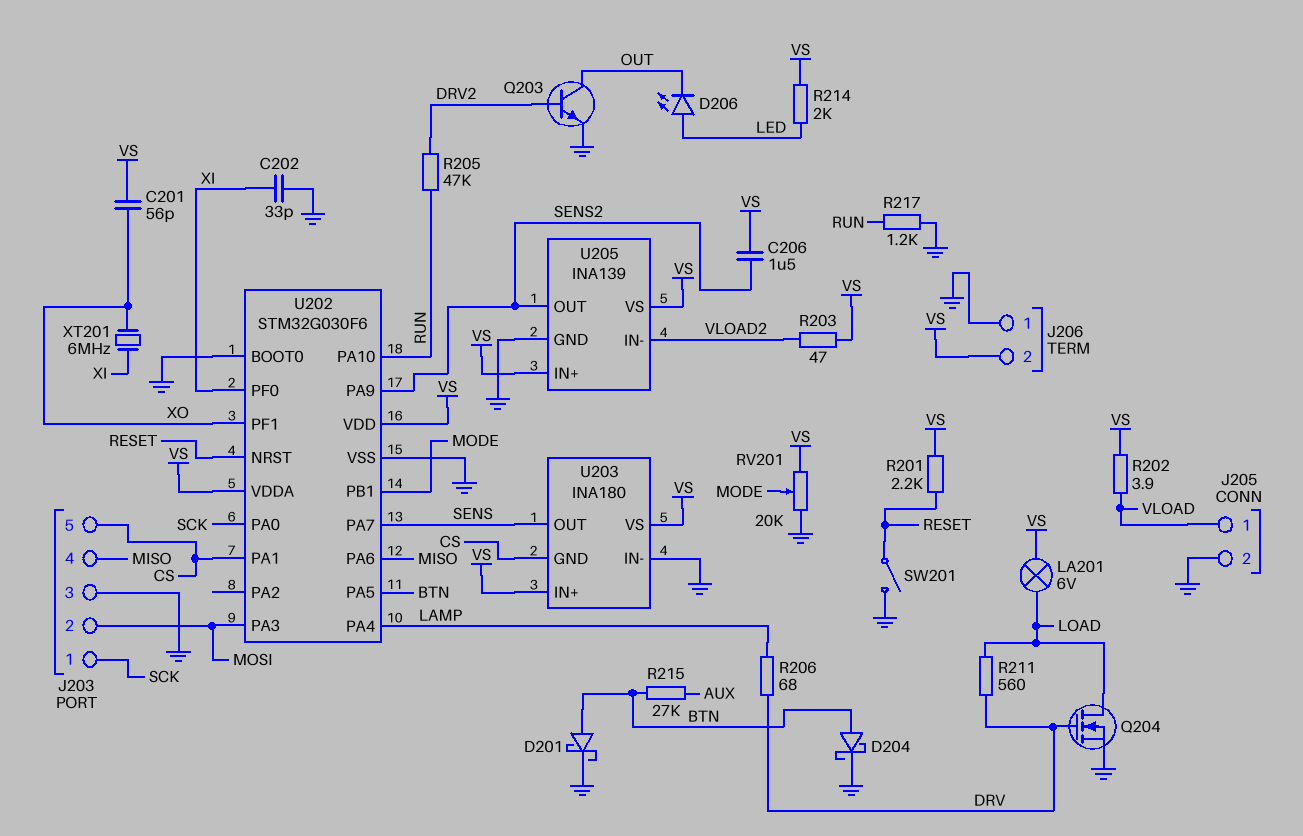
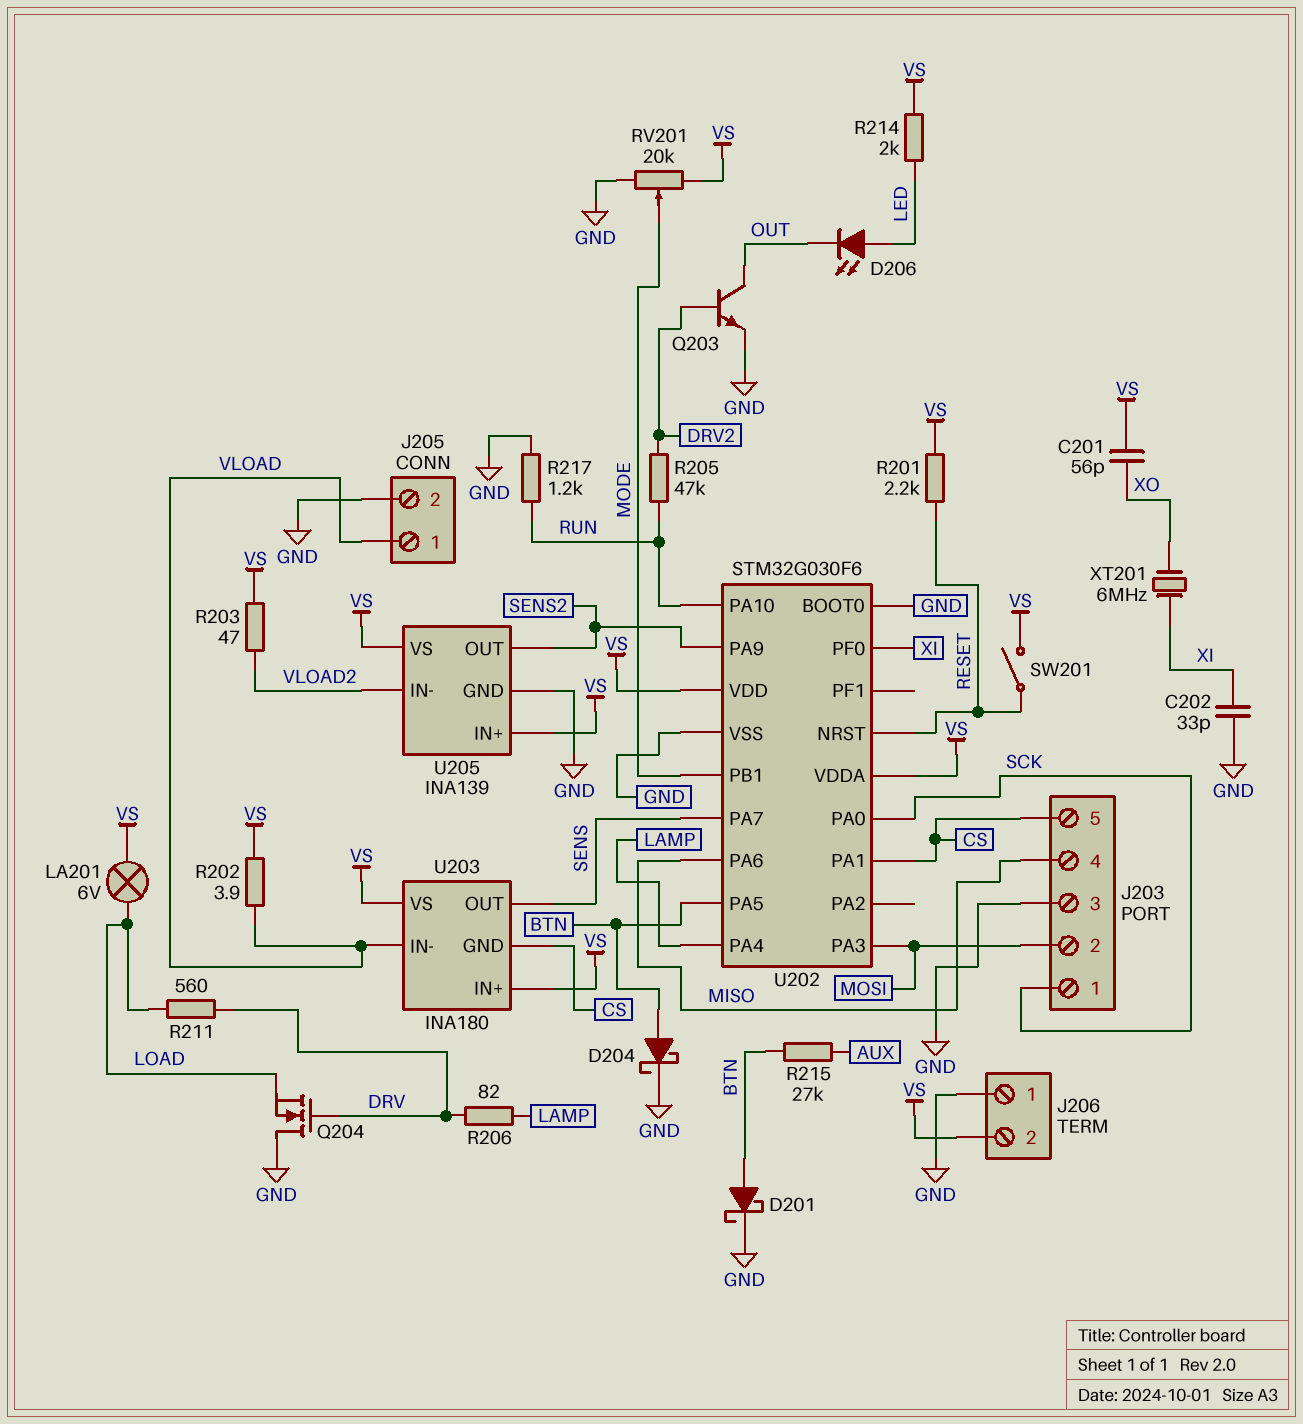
C206: 1.5uF (SENS2, VS) -> none
Q204: NMOS (G DRV, D LOAD, S GND) -> NMOS (G DRV, D GND, S LOAD)
R206: 68 (DRV, LAMP) -> 82 (DRV, LAMP)
SW201: switch (GND, RESET) -> switch (RESET, VS)
U202 pin PF1: XO -> none
U203 pin IN-: GND -> VLOAD

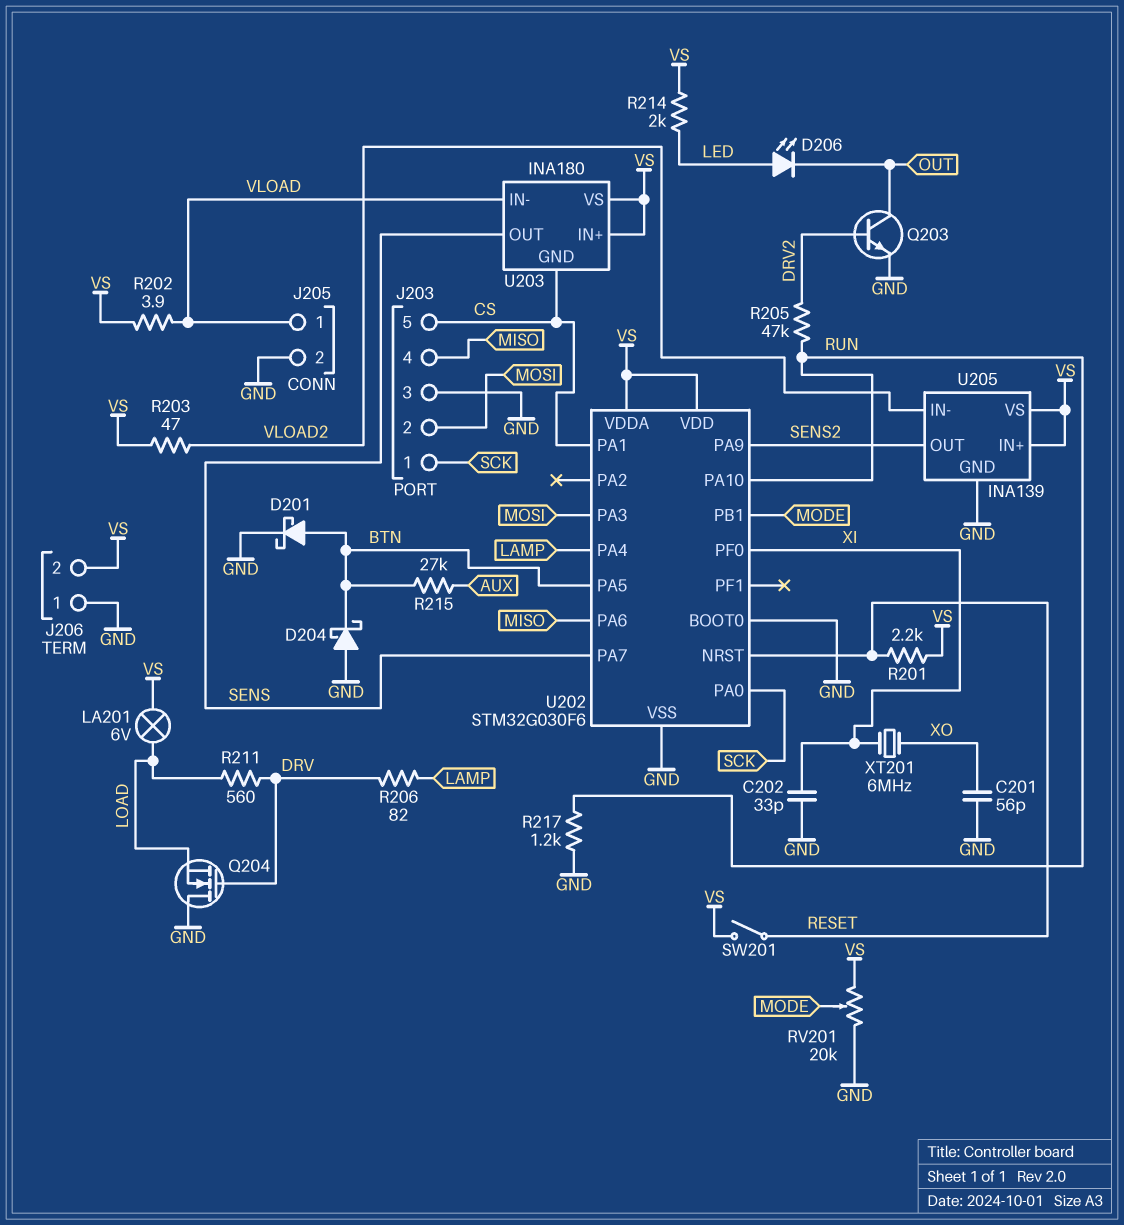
C201: 56pF (VS, XO) -> 56pF (GND, XO)
D204: schottky (A BTN, K GND) -> schottky (A GND, K BTN)

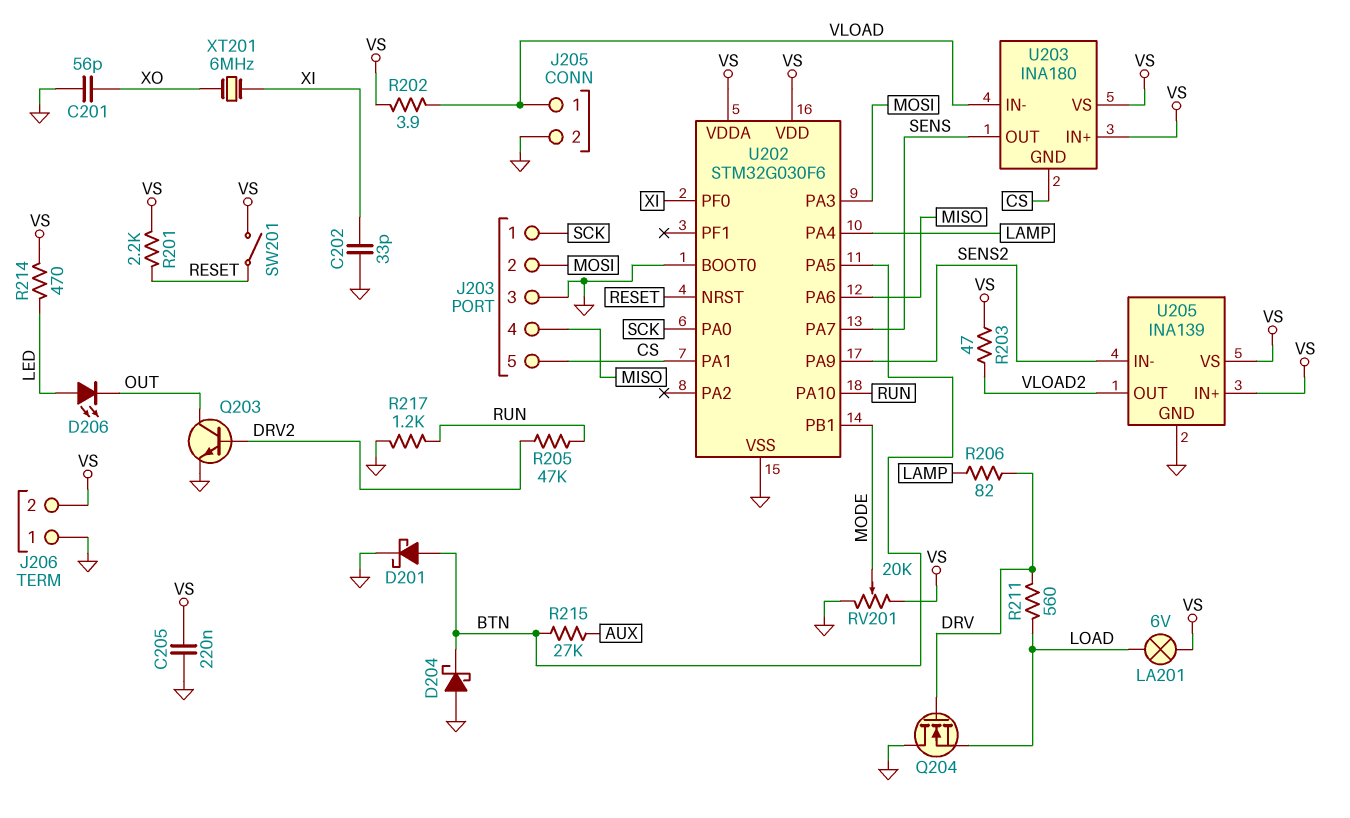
C205: none -> 220nF (GND, VS)
R214: 2k (LED, VS) -> 470 (LED, VS)
U205 pin IN-: VLOAD2 -> SENS2
U205 pin OUT: SENS2 -> VLOAD2

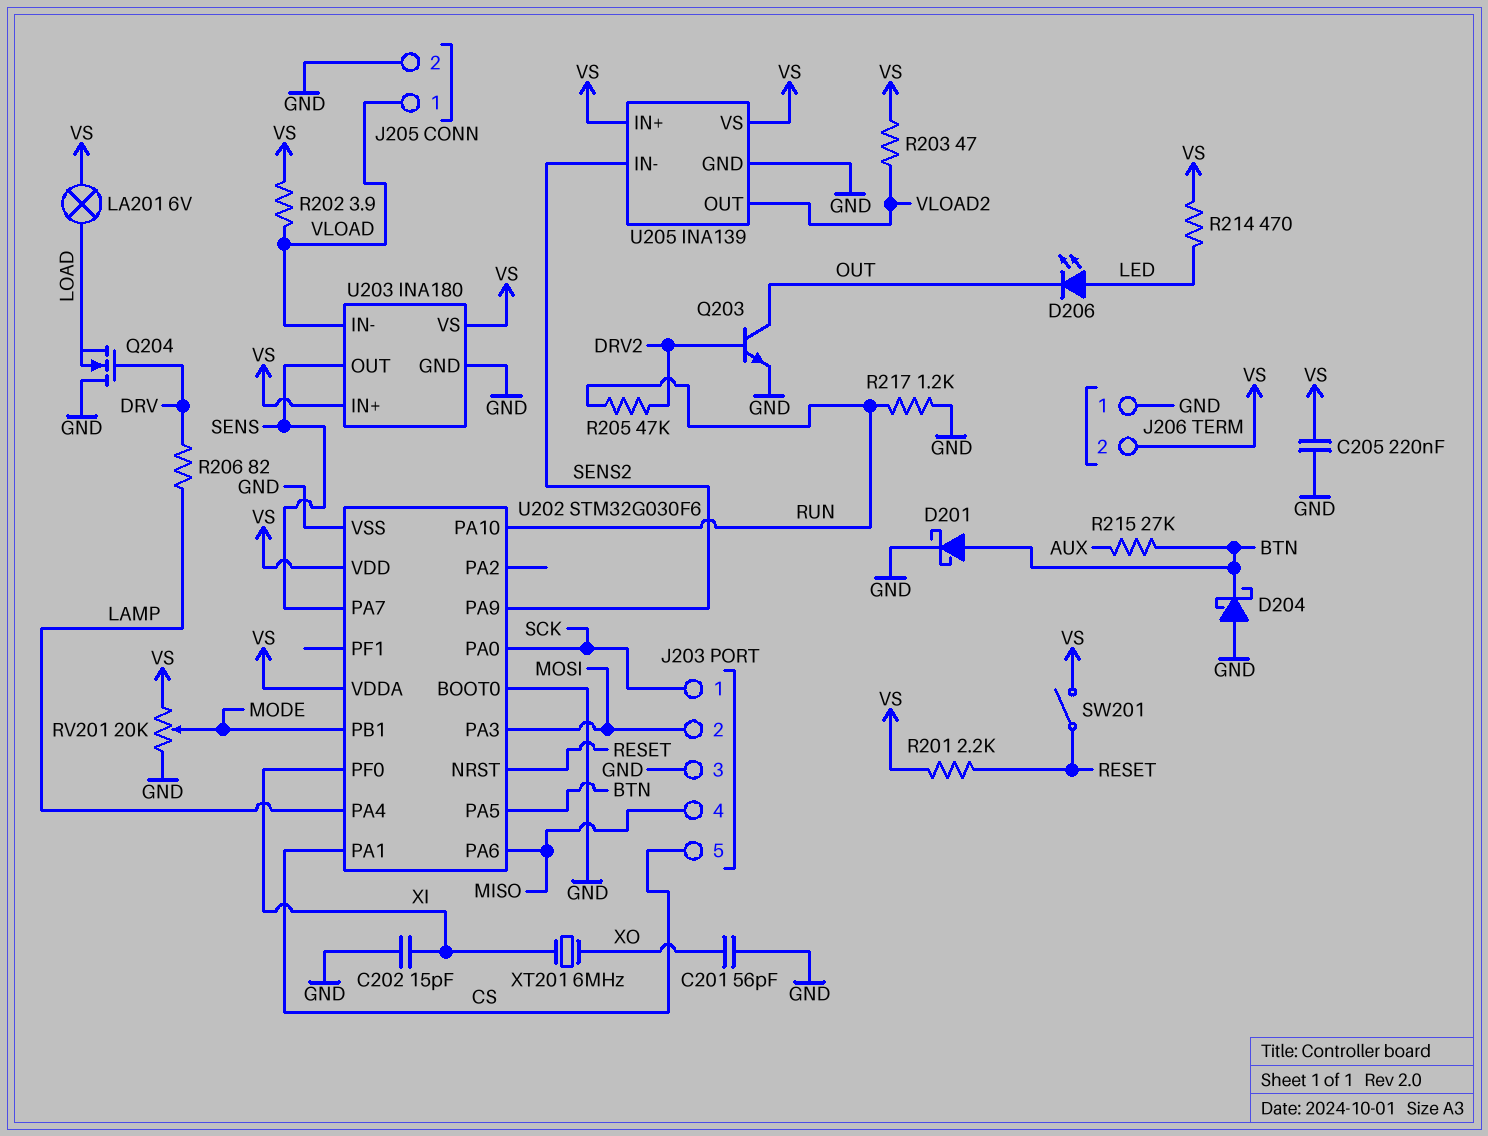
C202: 33pF (GND, XI) -> 15pF (GND, XI)
R211: 560 (DRV, LOAD) -> none
U203 pin GND: CS -> GND

